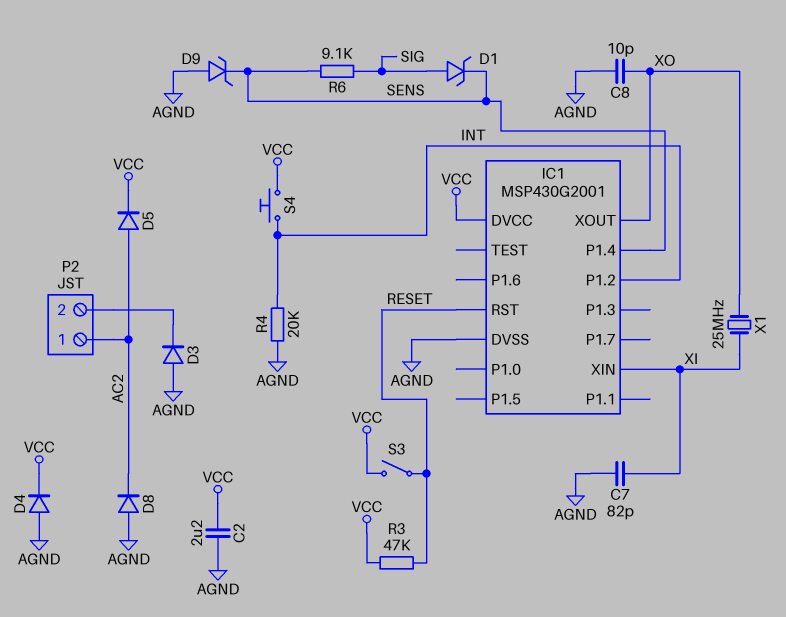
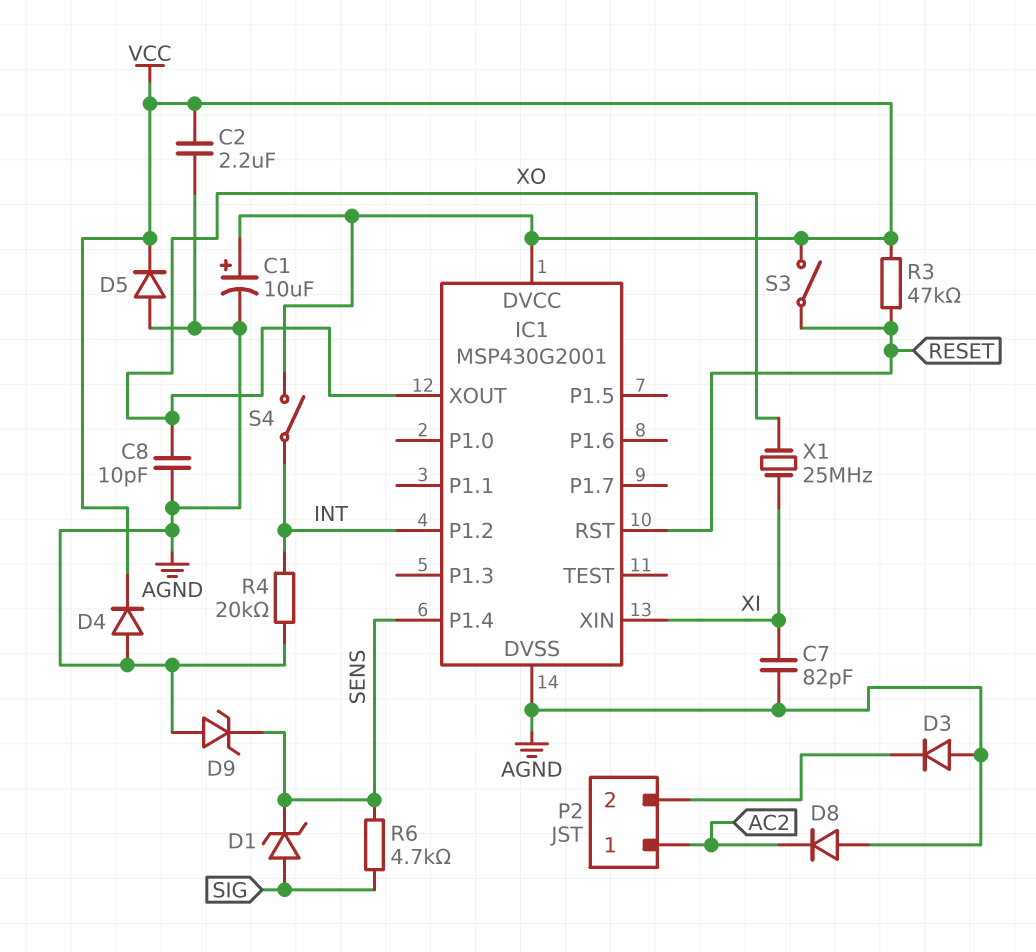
C1: none -> 10uF (plus VCC, minus AGND)
D5: diode (A AC2, K VCC) -> diode (A AGND, K VCC)
R6: 9.1k (SENS, SIG) -> 4.7k (SENS, SIG)
S4: button (INT, VCC) -> switch (INT, VCC)

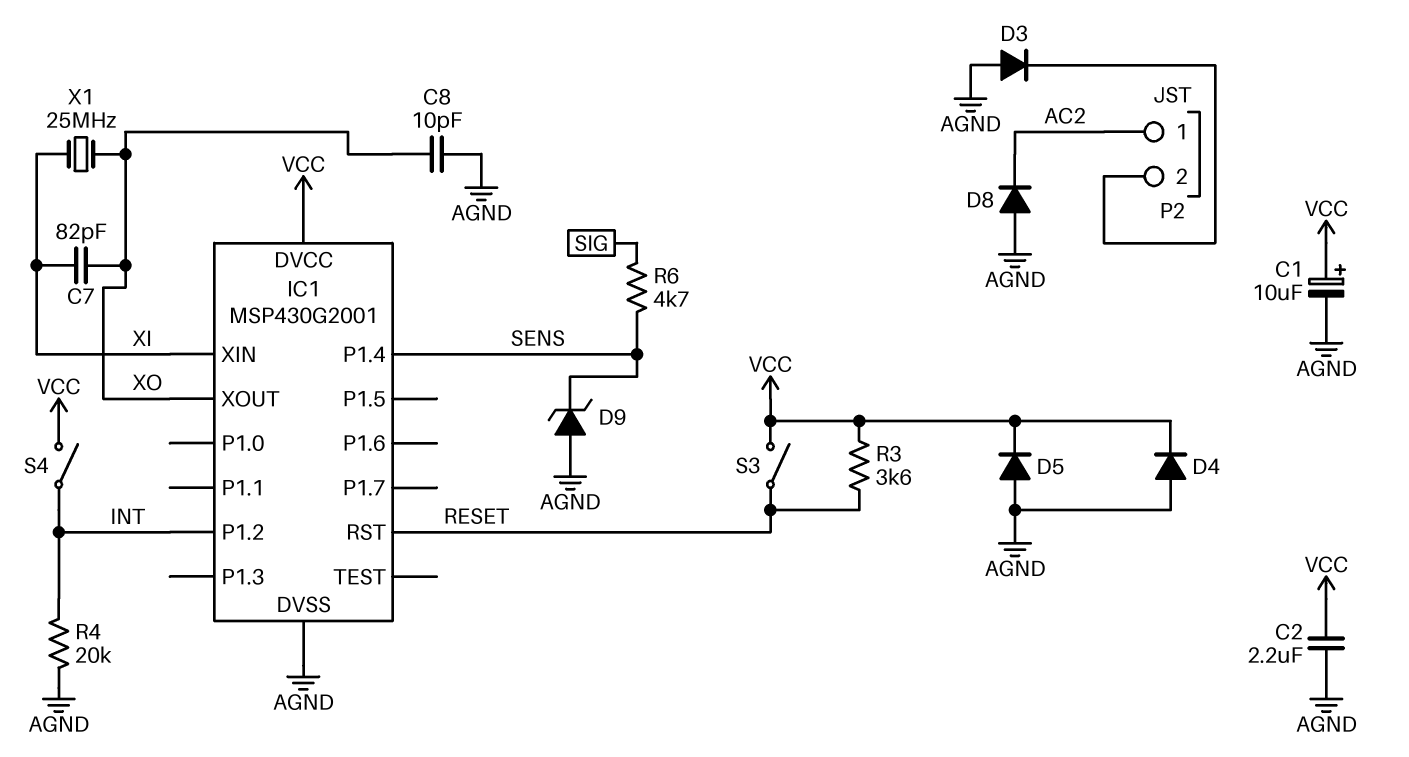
C7: 82pF (AGND, XI) -> 82pF (XI, XO)
D1: zener (A SIG, K SENS) -> none
R3: 47k (RESET, VCC) -> 3.6k (RESET, VCC)

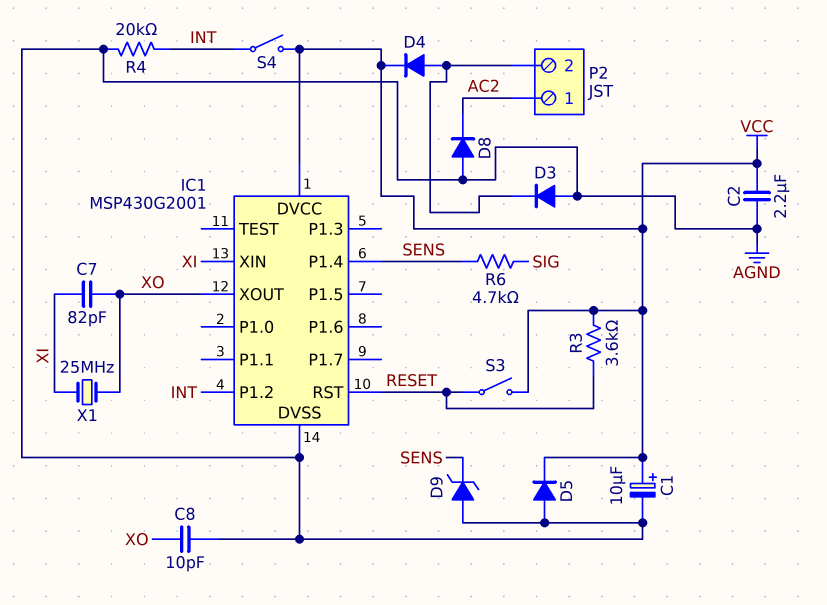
D4: diode (A AGND, K VCC) -> diode (A P2/2, K VCC)

